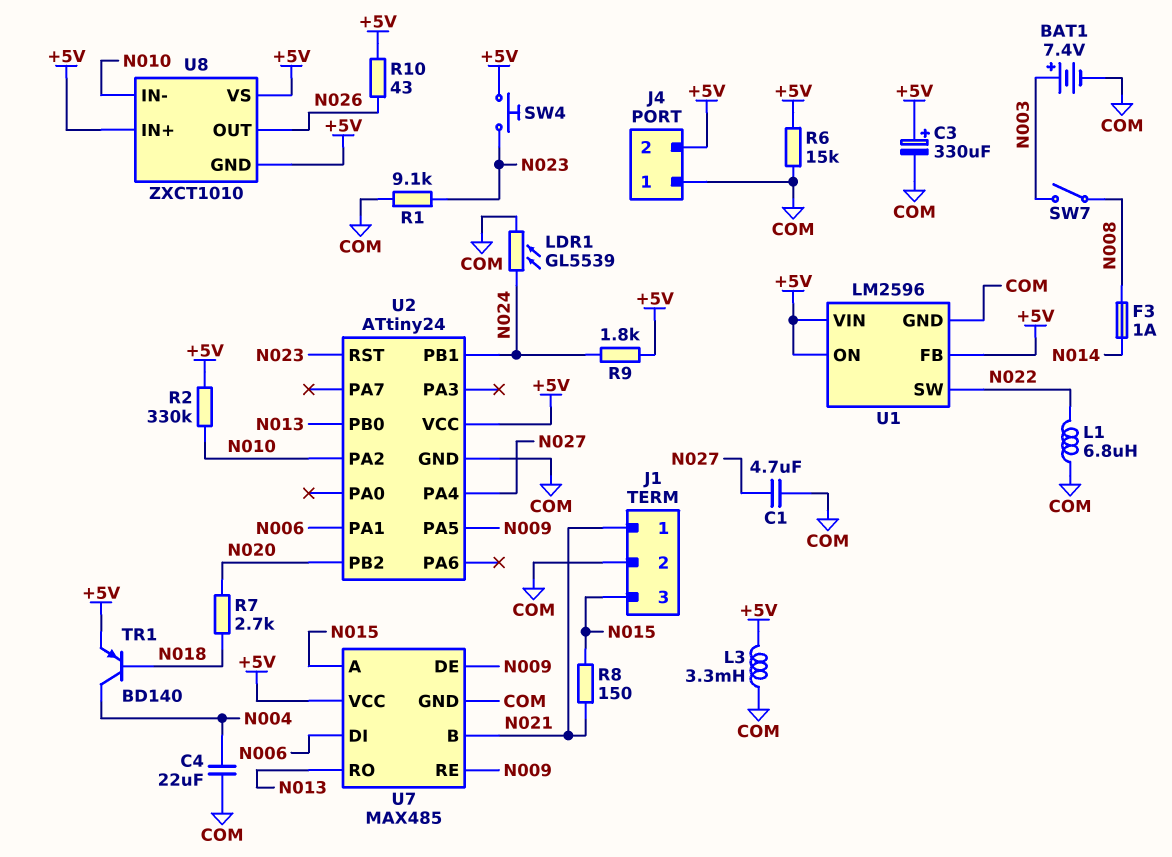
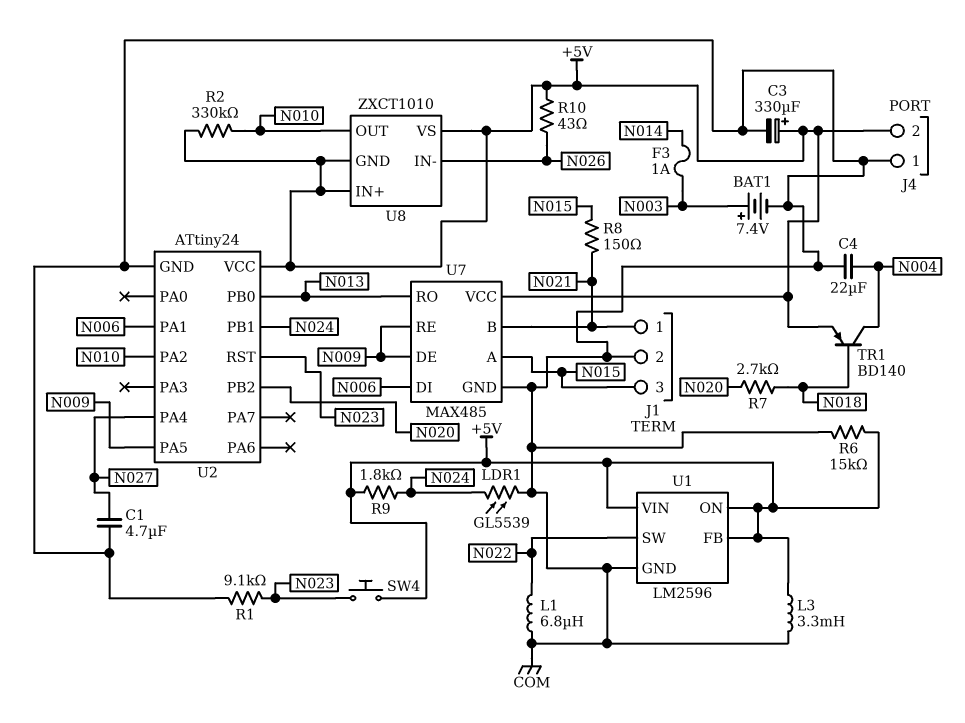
F3: 1A (N008, N014) -> 1A (N003, N014)
SW7: switch (N003, N008) -> none
U8 pin IN-: N010 -> N026
U8 pin OUT: N026 -> N010

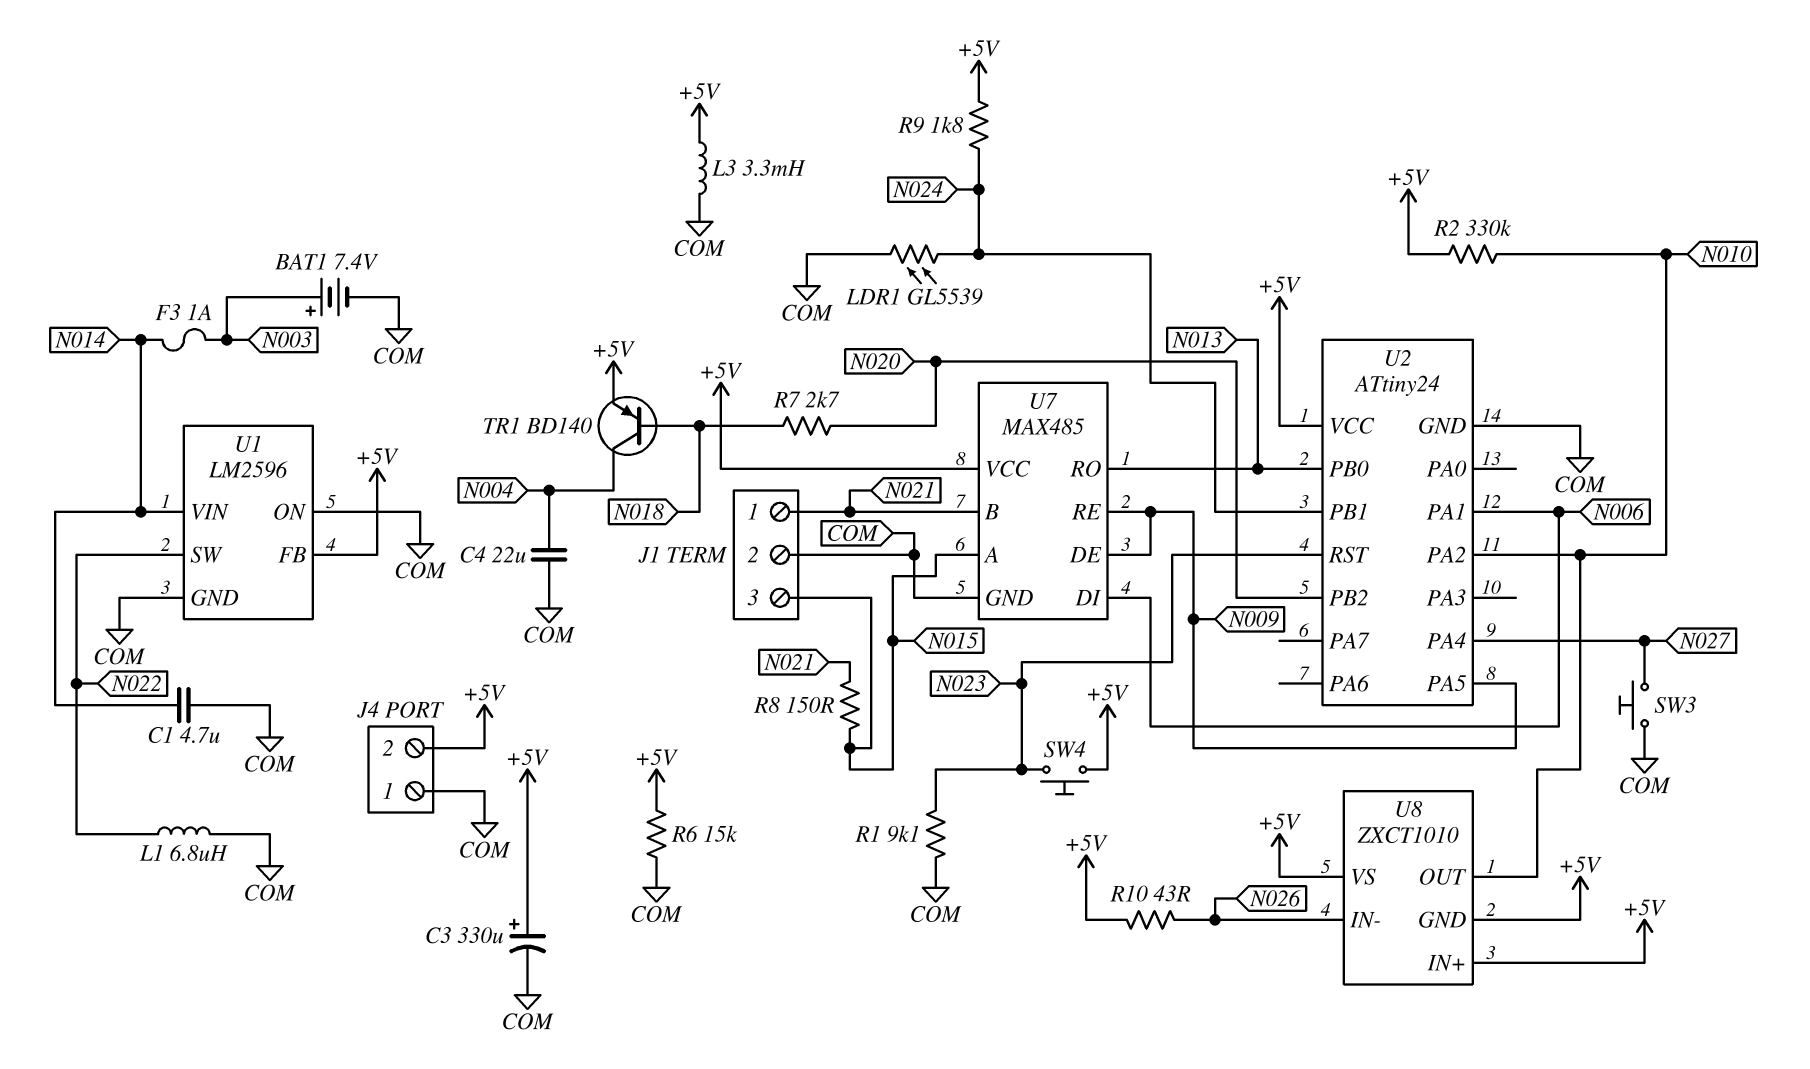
C1: 4.7uF (COM, N027) -> 4.7uF (COM, N014)
SW3: none -> button (COM, N027)
U1 pin ON: +5V -> COM
U1 pin VIN: +5V -> N014

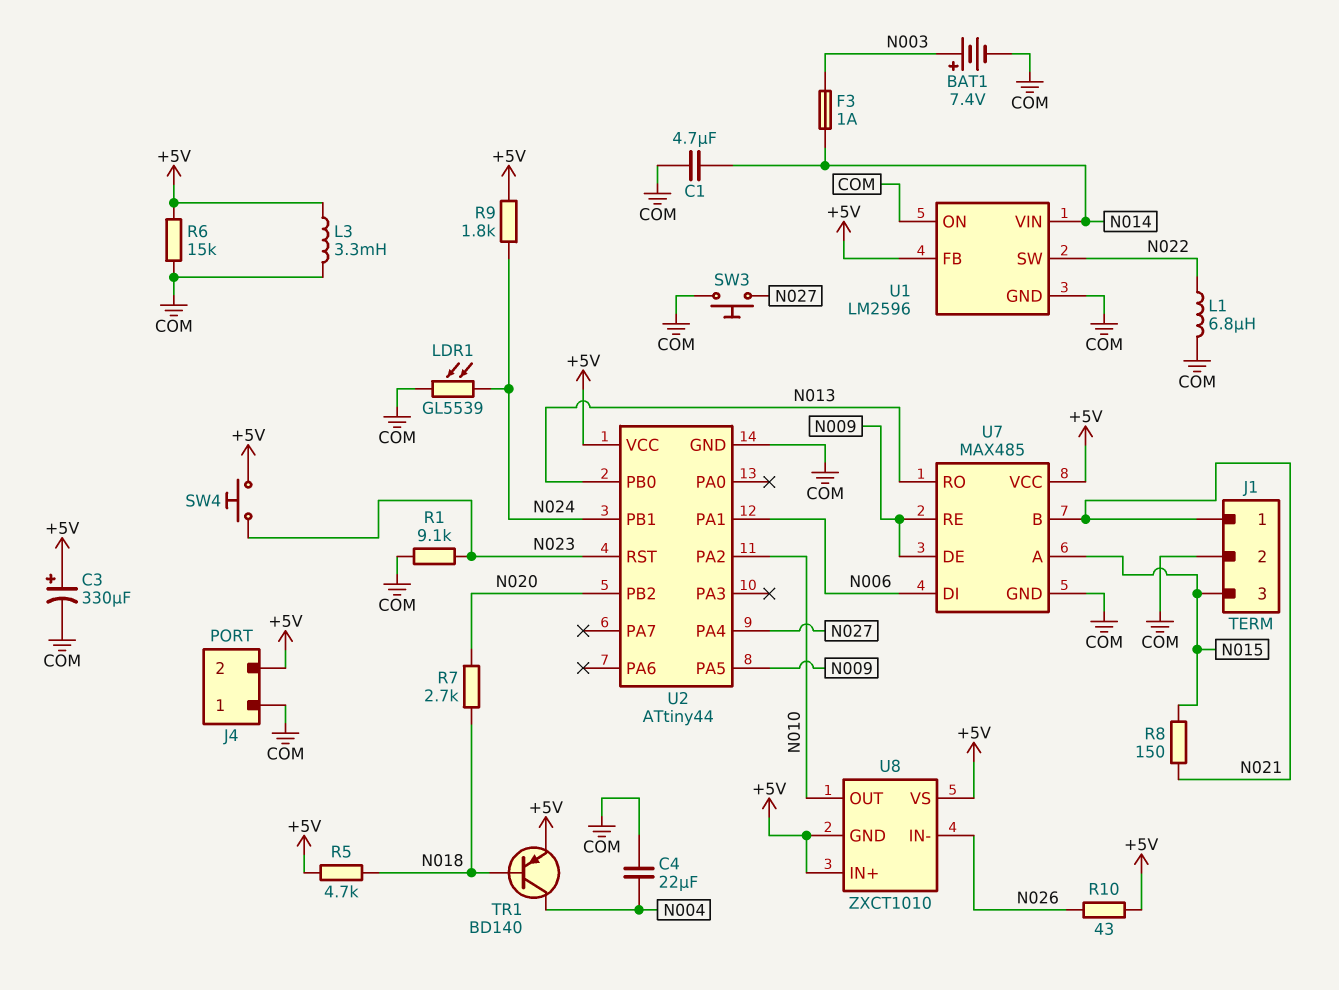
R2: 330k (+5V, N010) -> none
R5: none -> 4.7k (+5V, N018)
U2: ATtiny24 -> ATtiny44

